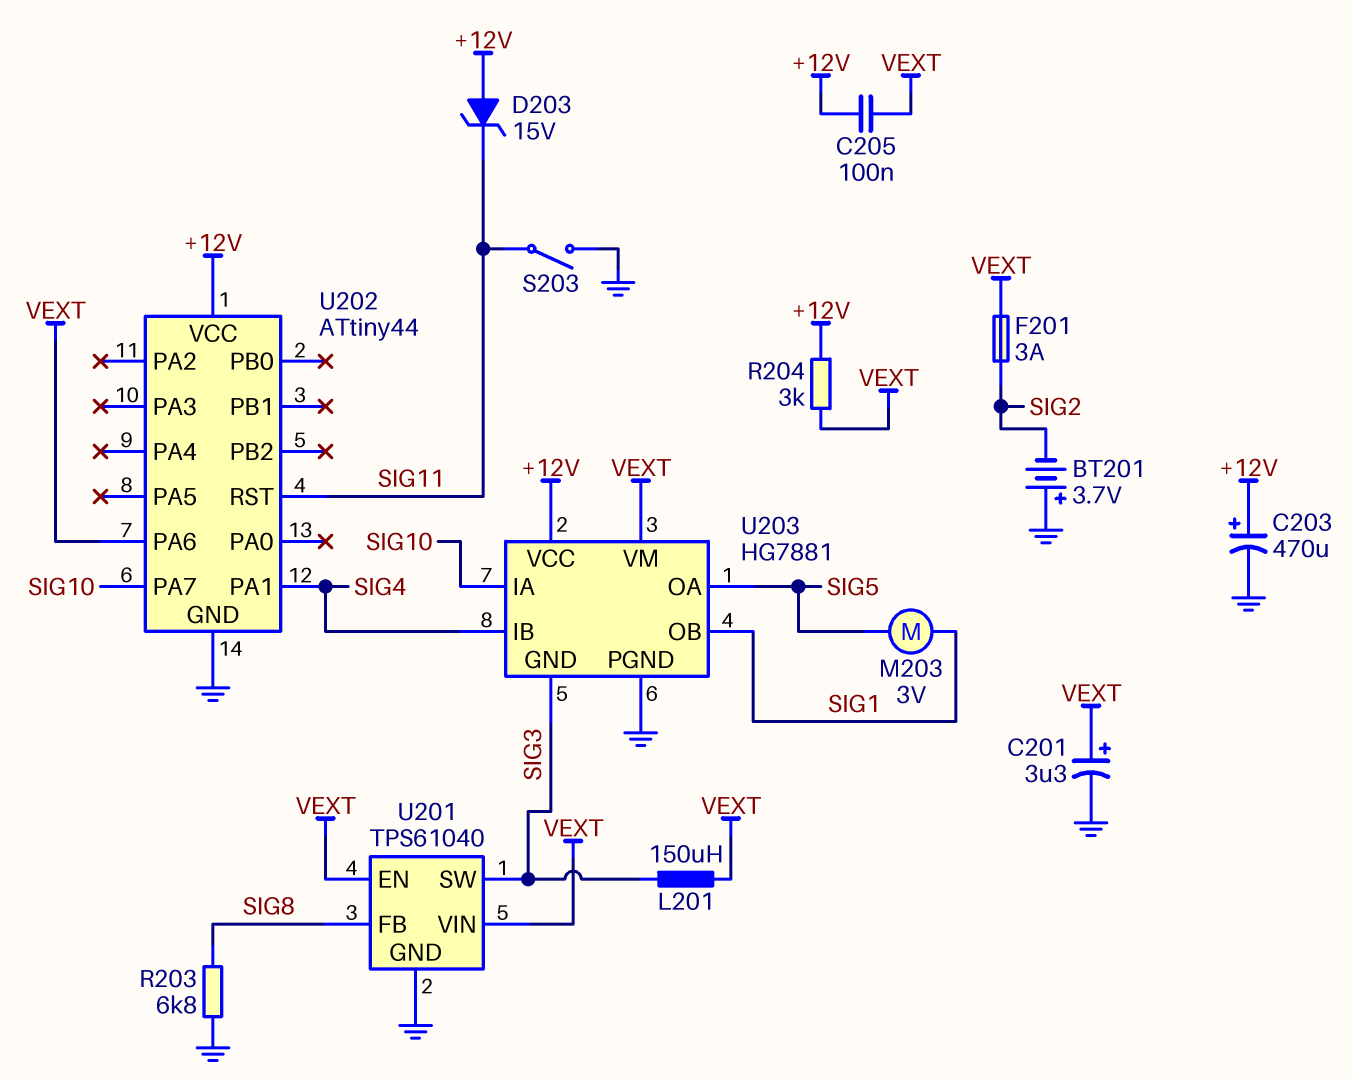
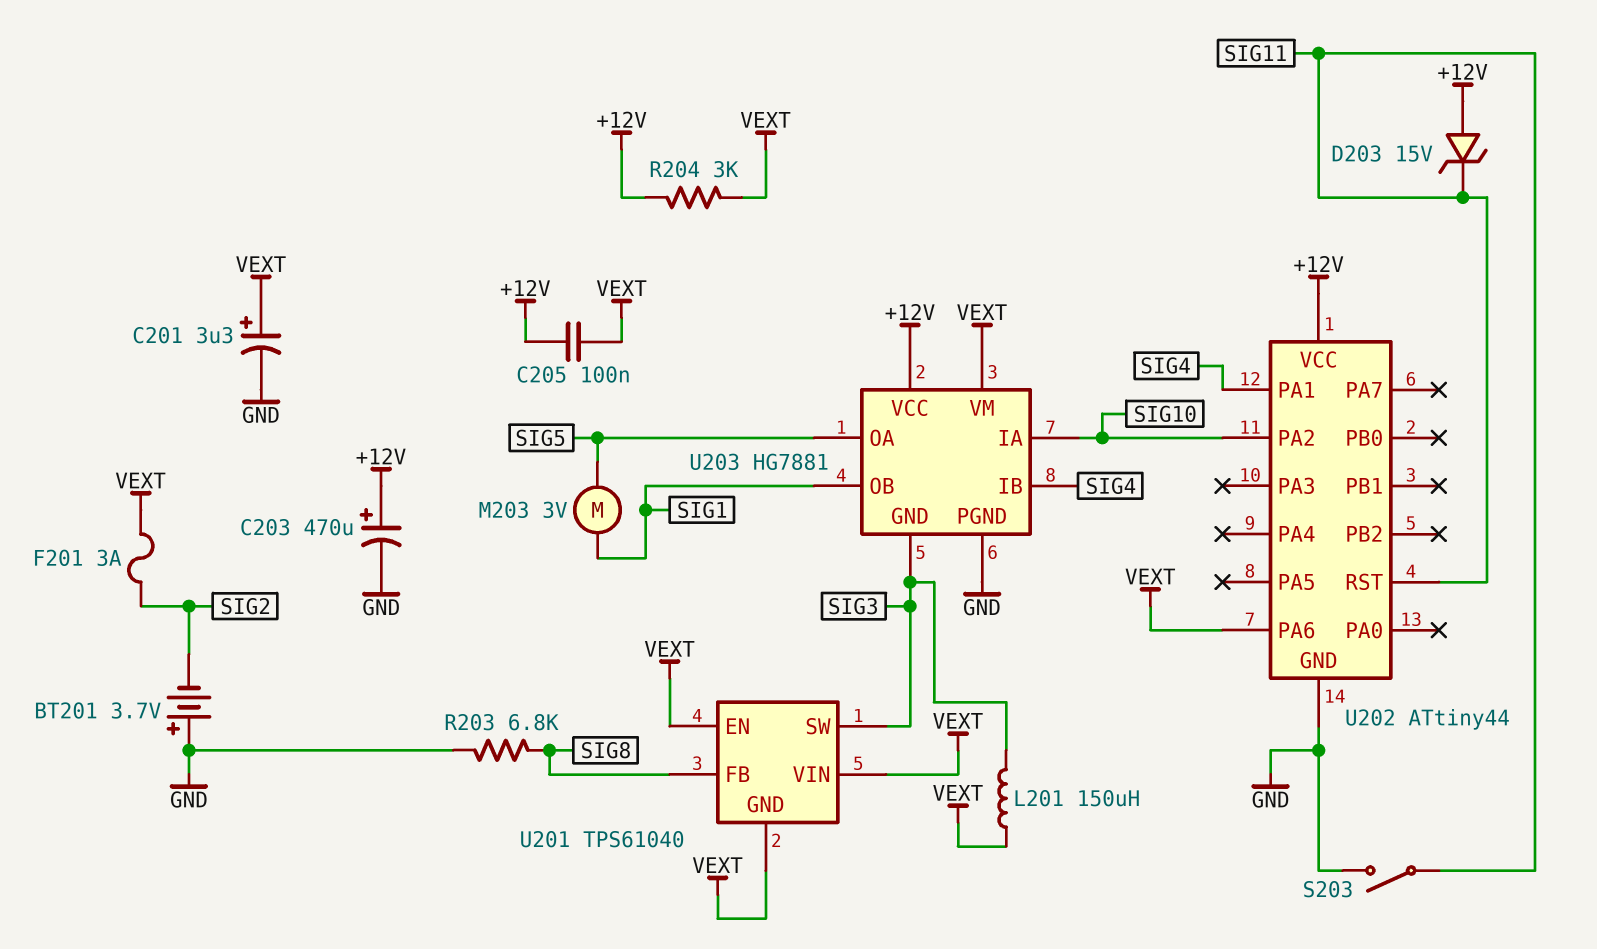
U201 pin GND: GND -> VEXT
U202 pin PA2: none -> SIG10
U202 pin PA7: SIG10 -> none

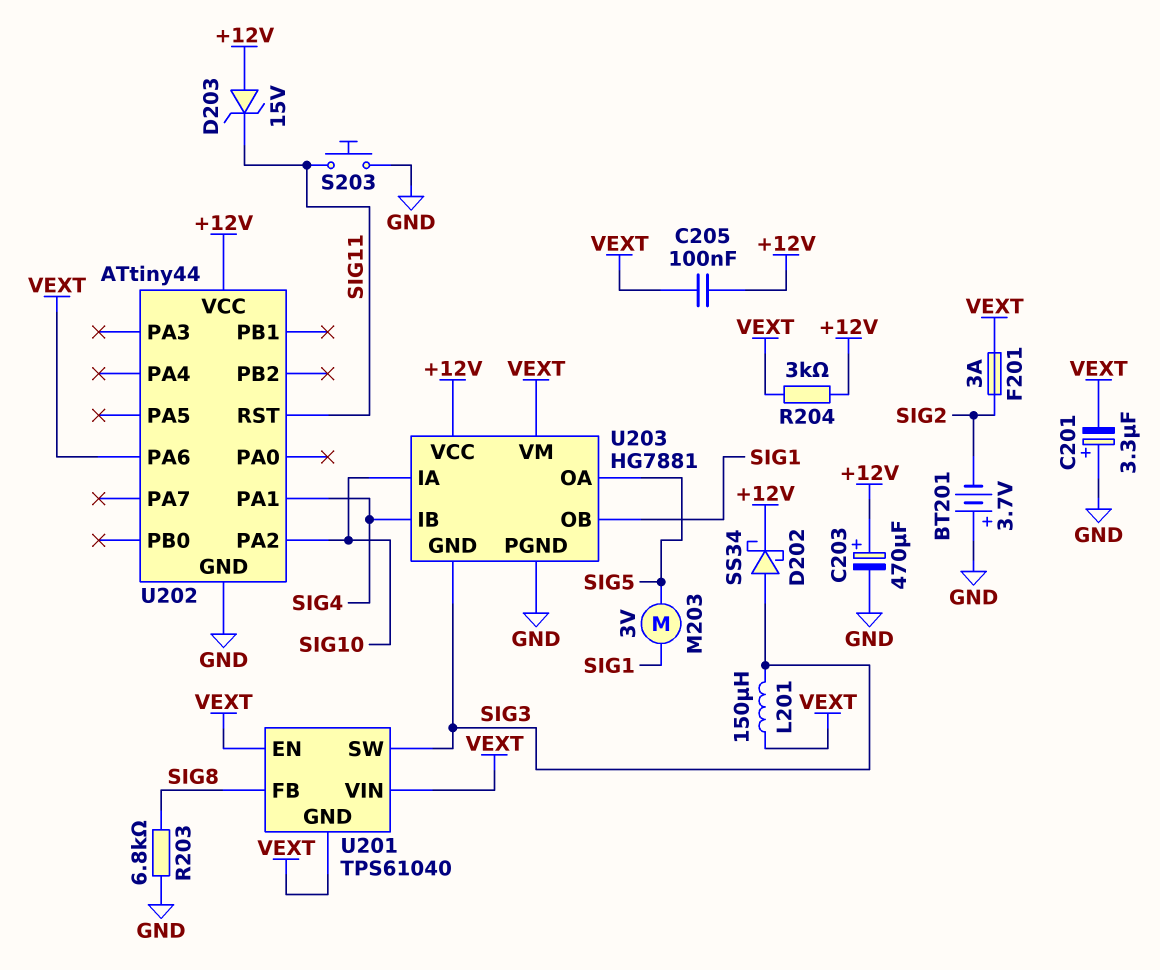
C201: 3.3uF (plus VEXT, minus GND) -> 3.3uF (plus GND, minus VEXT)
D202: none -> schottky SS34 (A SIG3, K +12V)
S203: switch (GND, SIG11) -> button (GND, SIG11)

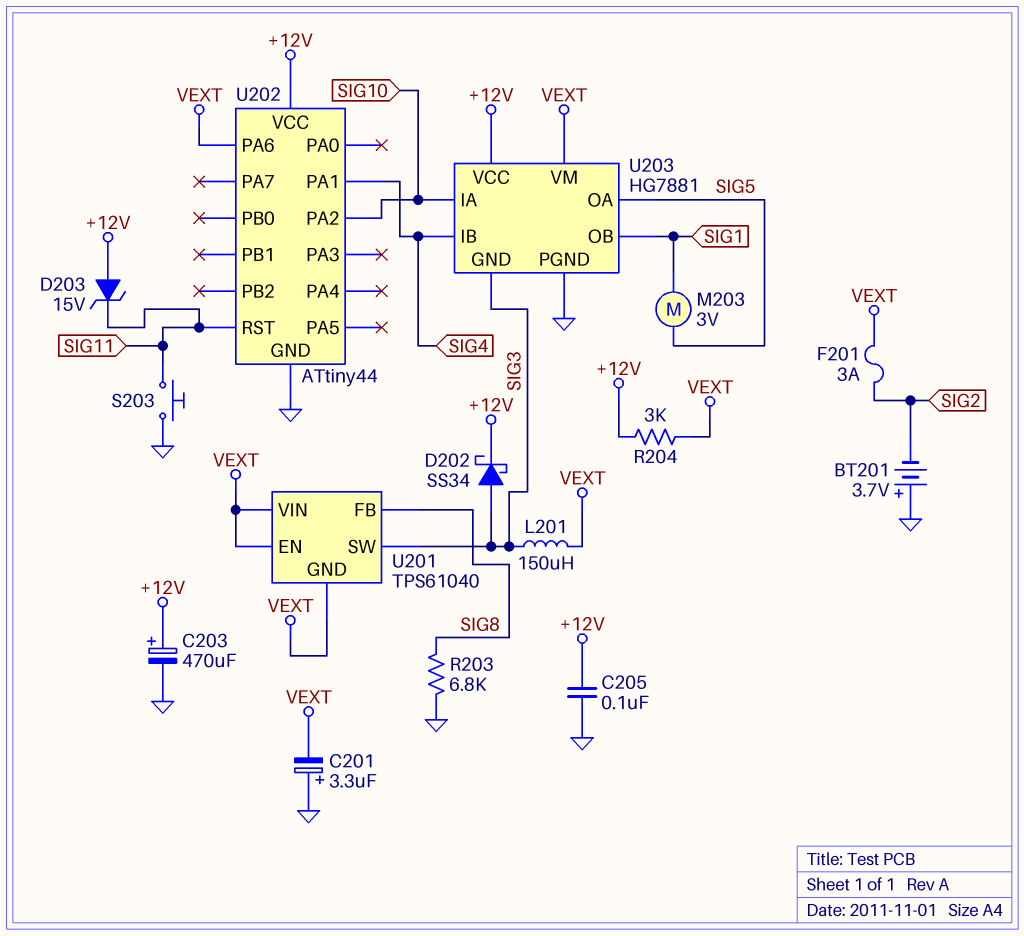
C205: 100nF (+12V, VEXT) -> 100nF (+12V, GND)

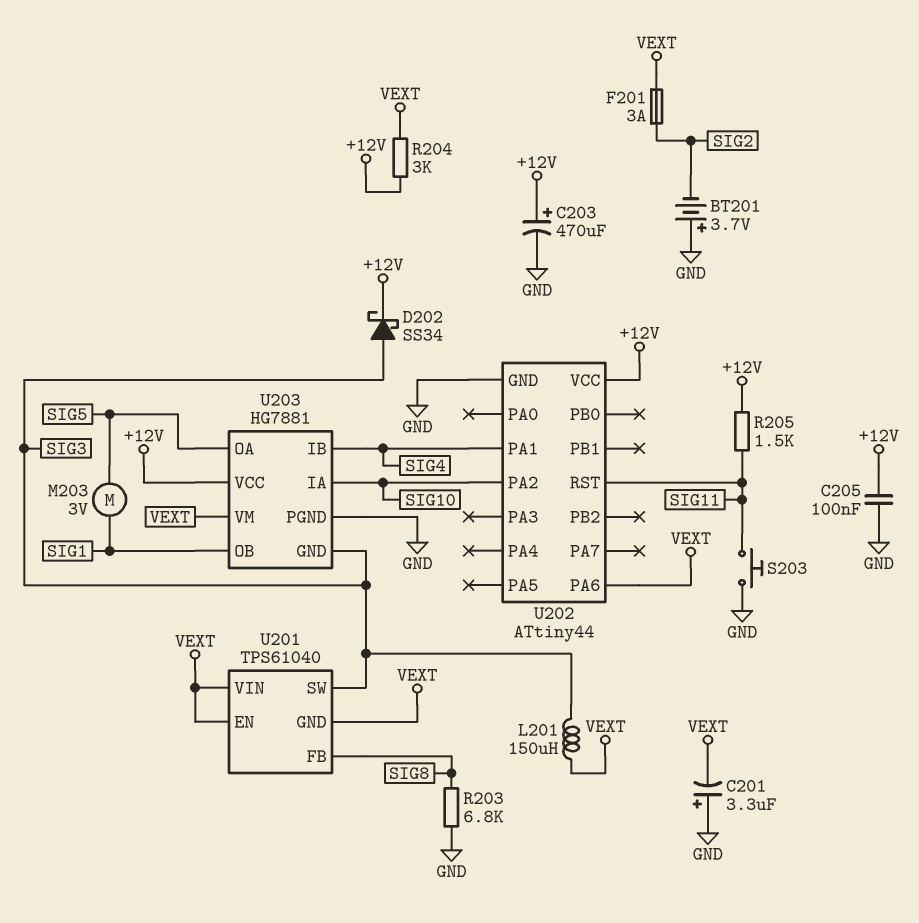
D203: zener 15V (A +12V, K SIG11) -> none
R205: none -> 1.5k (+12V, SIG11)

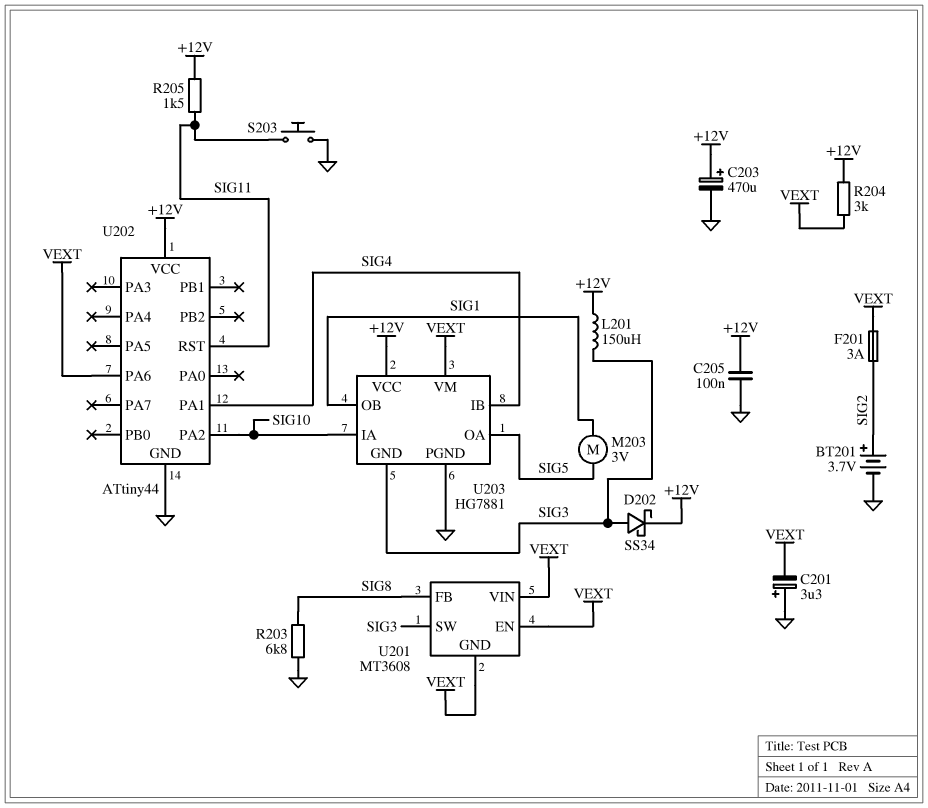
BT201: 3.7V (plus GND, minus SIG2) -> 3.7V (plus SIG2, minus GND)
L201: 150uH (SIG3, VEXT) -> 150uH (+12V, SIG3)
U201: TPS61040 -> MT3608

